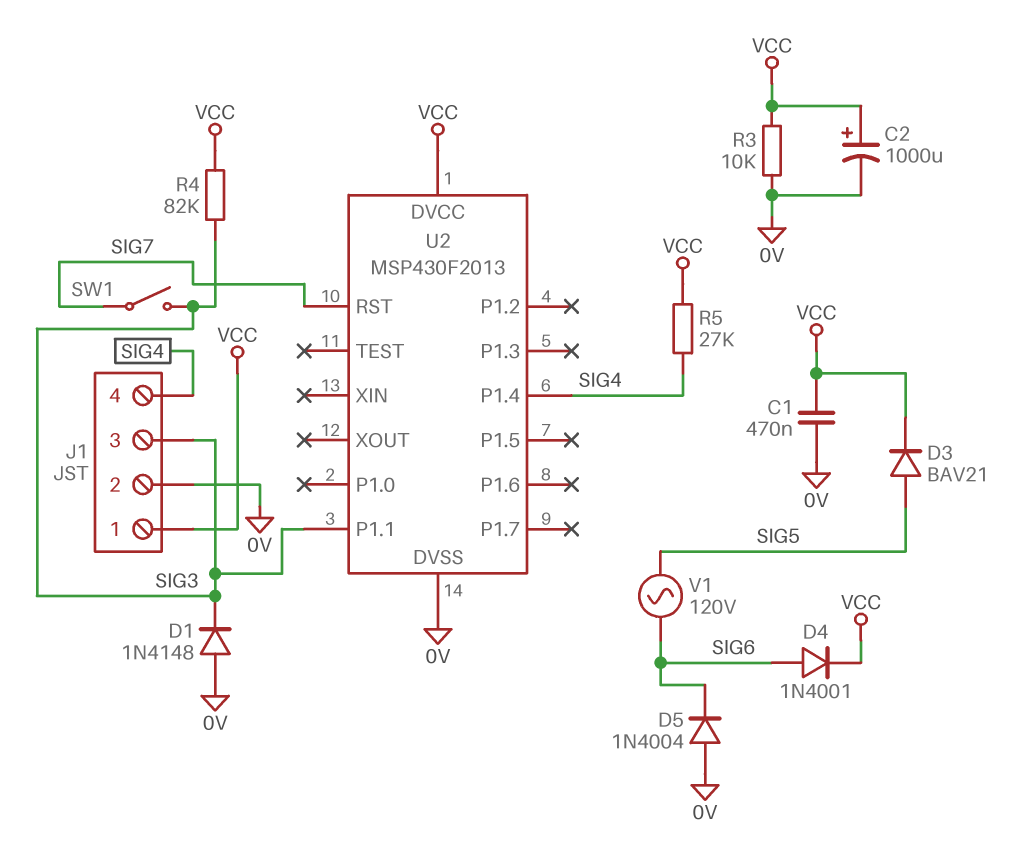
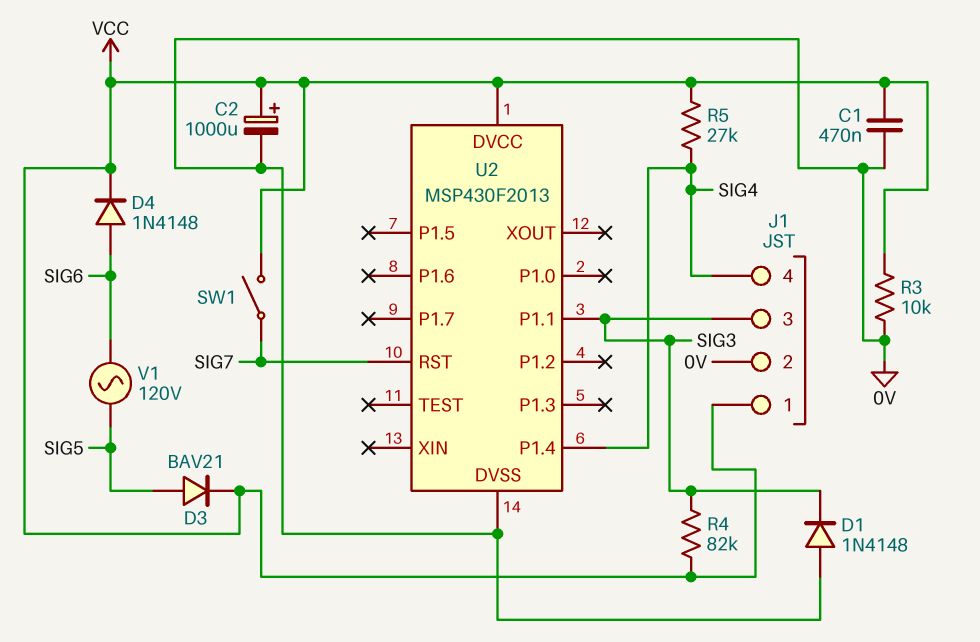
D4: diode 1N4001 (A SIG6, K VCC) -> diode 1N4148 (A SIG6, K VCC)
D5: diode 1N4004 (A 0V, K SIG6) -> none
SW1: switch (SIG3, SIG7) -> switch (SIG7, VCC)

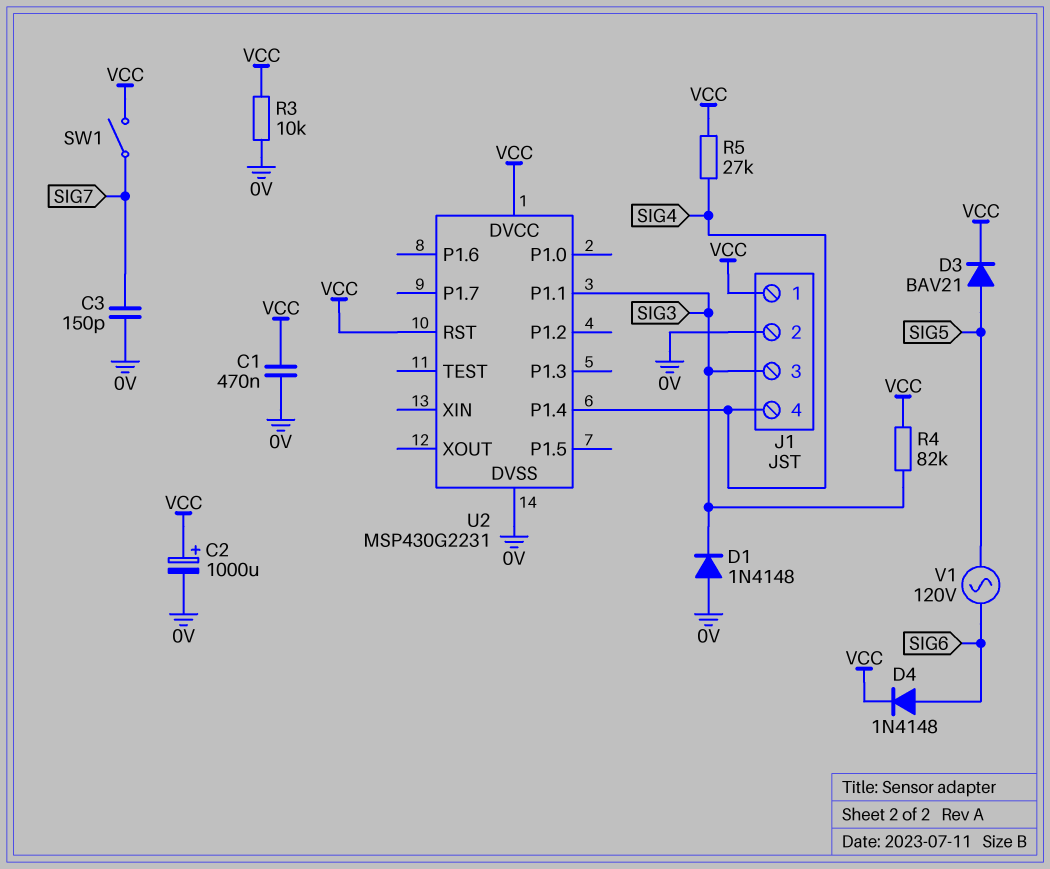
C3: none -> 150pF (0V, SIG7)
U2: MSP430F2013 -> MSP430G2231
U2 pin RST: SIG7 -> VCC

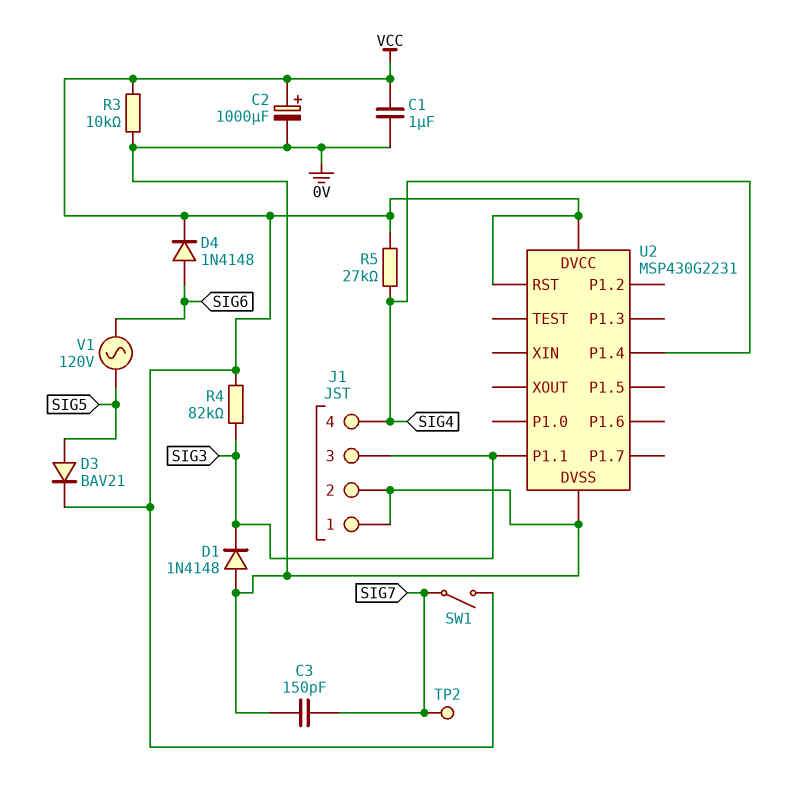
C1: 470nF (0V, VCC) -> 1uF (0V, VCC)
J1 pin 1: VCC -> 0V
TP2: none -> test point (SIG7)

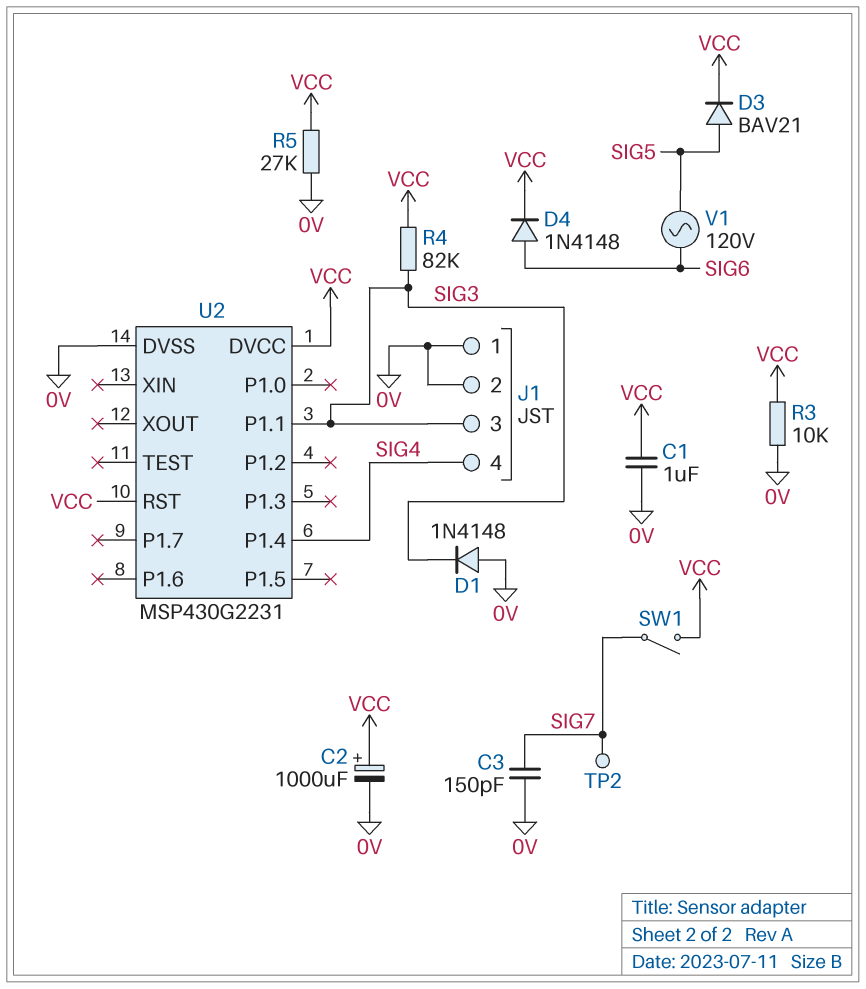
R5: 27k (SIG4, VCC) -> 27k (0V, VCC)

